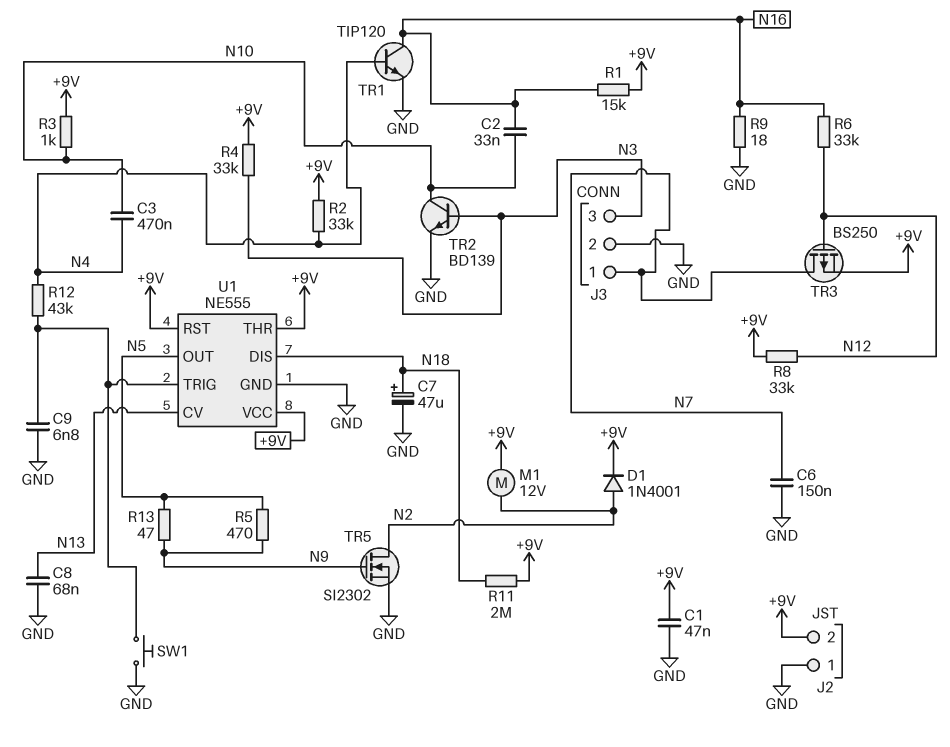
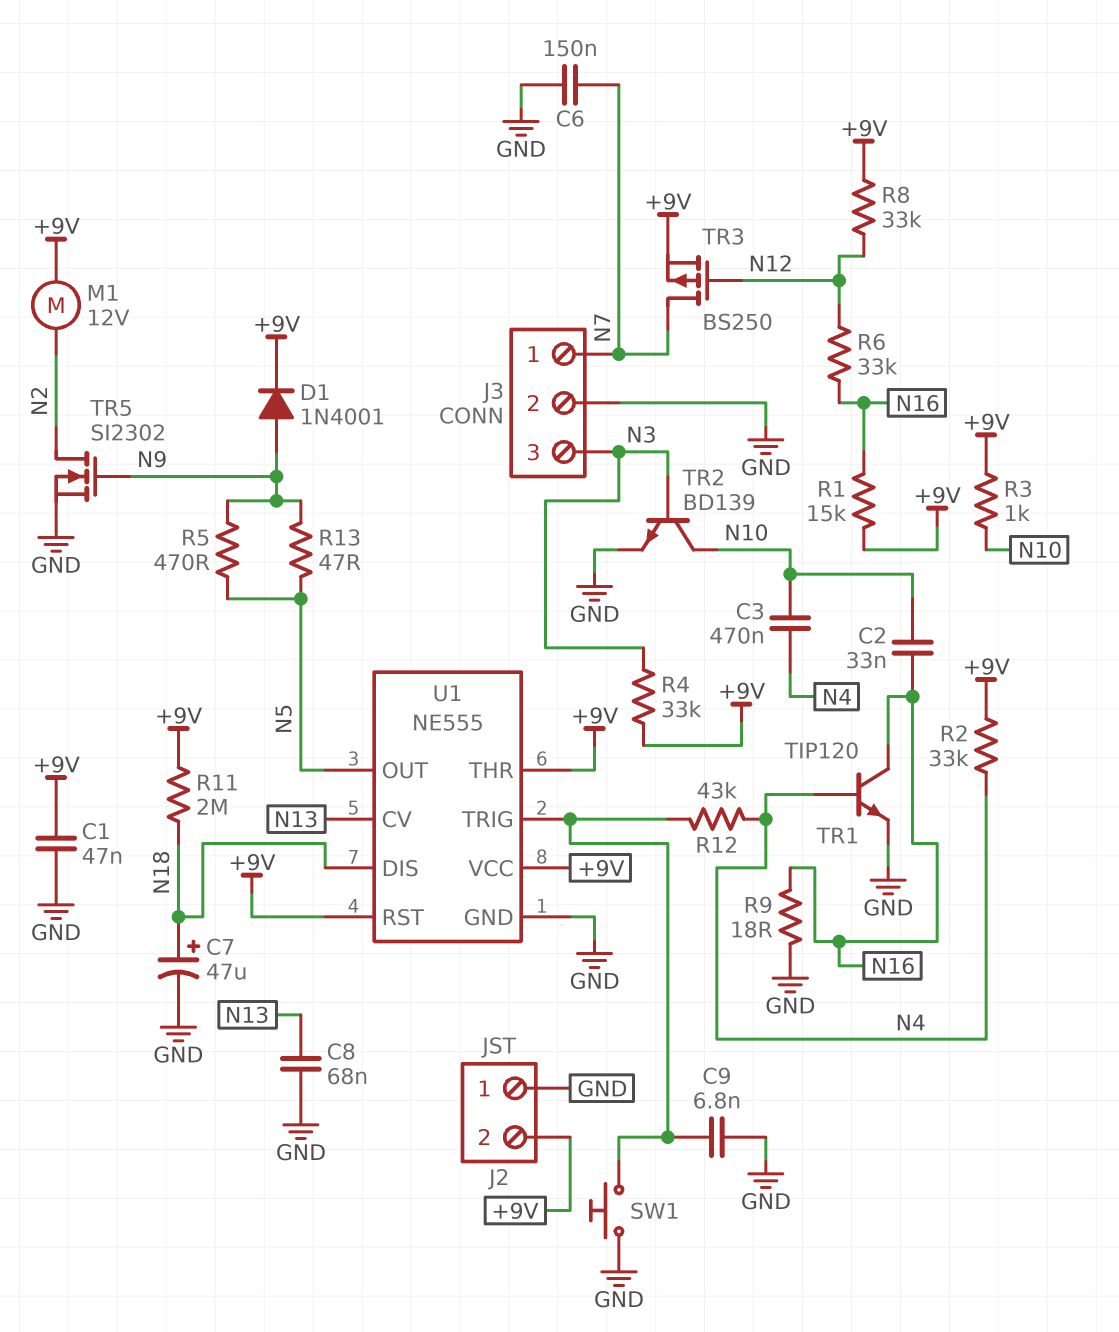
D1: diode 1N4001 (A N2, K +9V) -> diode 1N4001 (A N9, K +9V)

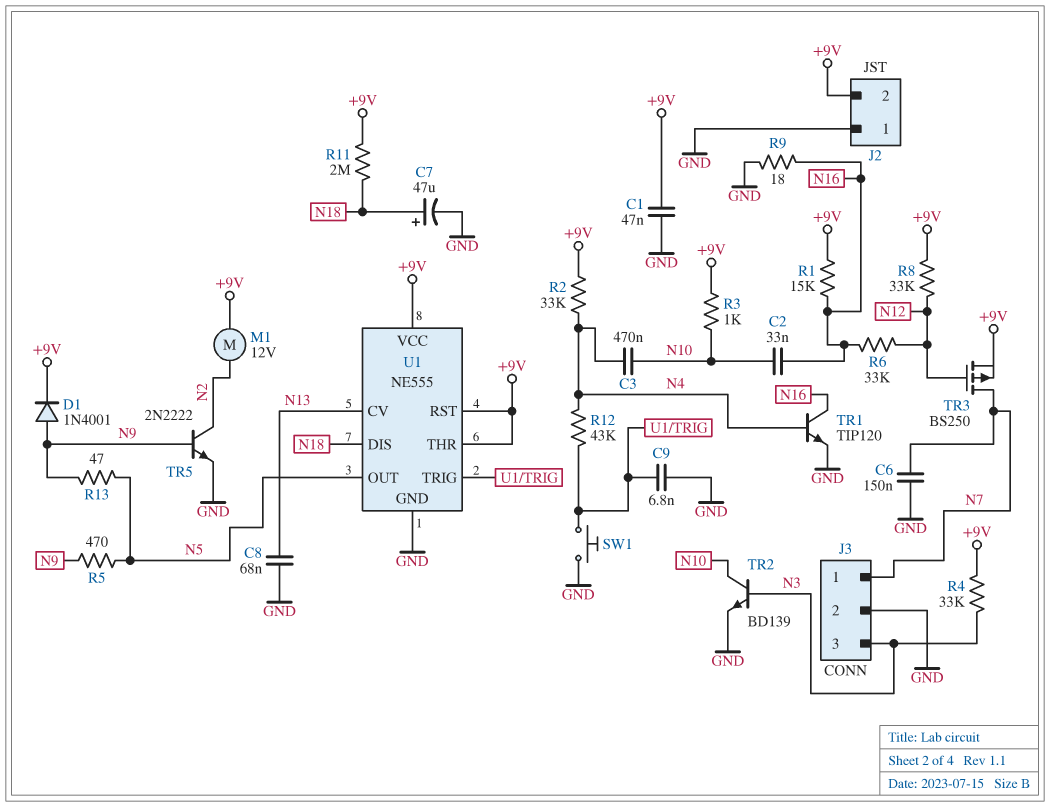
TR5: NMOS SI2302 (G N9, D N2, S GND) -> NPN 2N2222 (B N9, C N2, E GND)

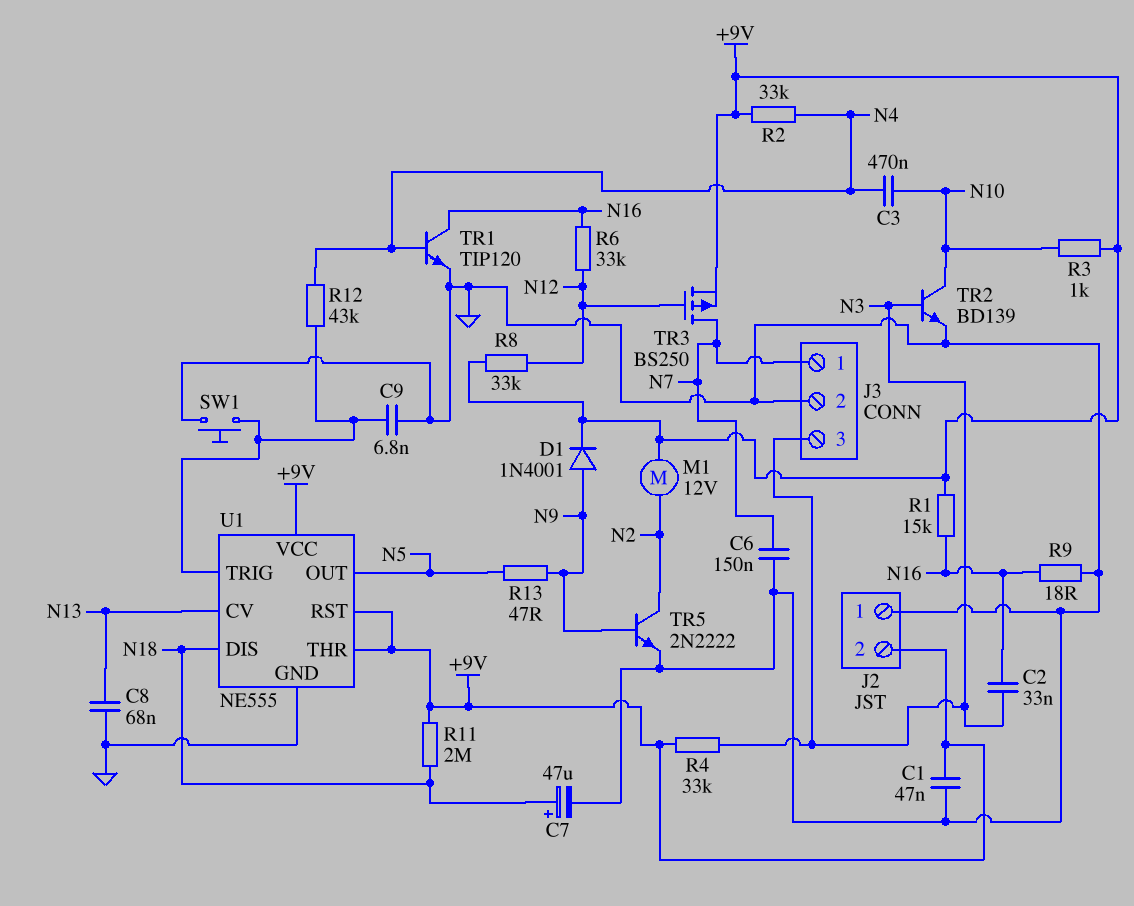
C2: 33nF (N10, N16) -> 33nF (N3, N16)
R5: 470 (N5, N9) -> none

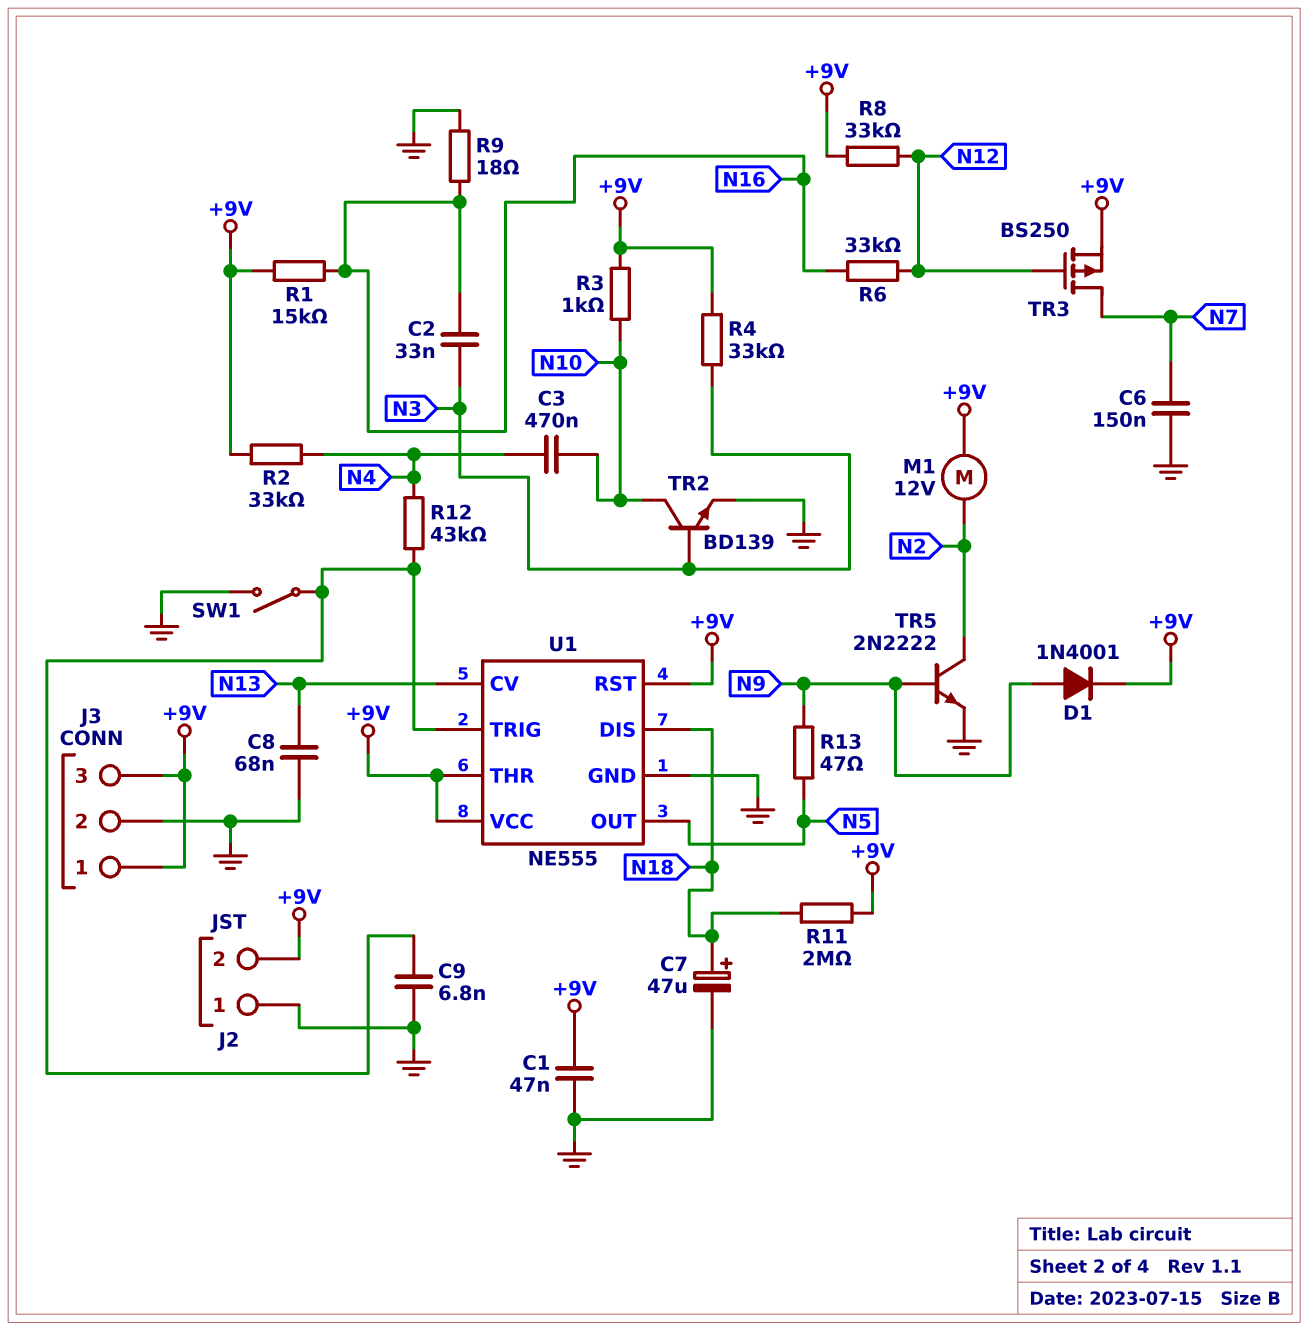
J3 pin 1: N7 -> +9V
J3 pin 3: N3 -> +9V
SW1: button (GND, U1/TRIG) -> switch (GND, U1/TRIG)
TR1: NPN TIP120 (B N4, C N16, E GND) -> none

